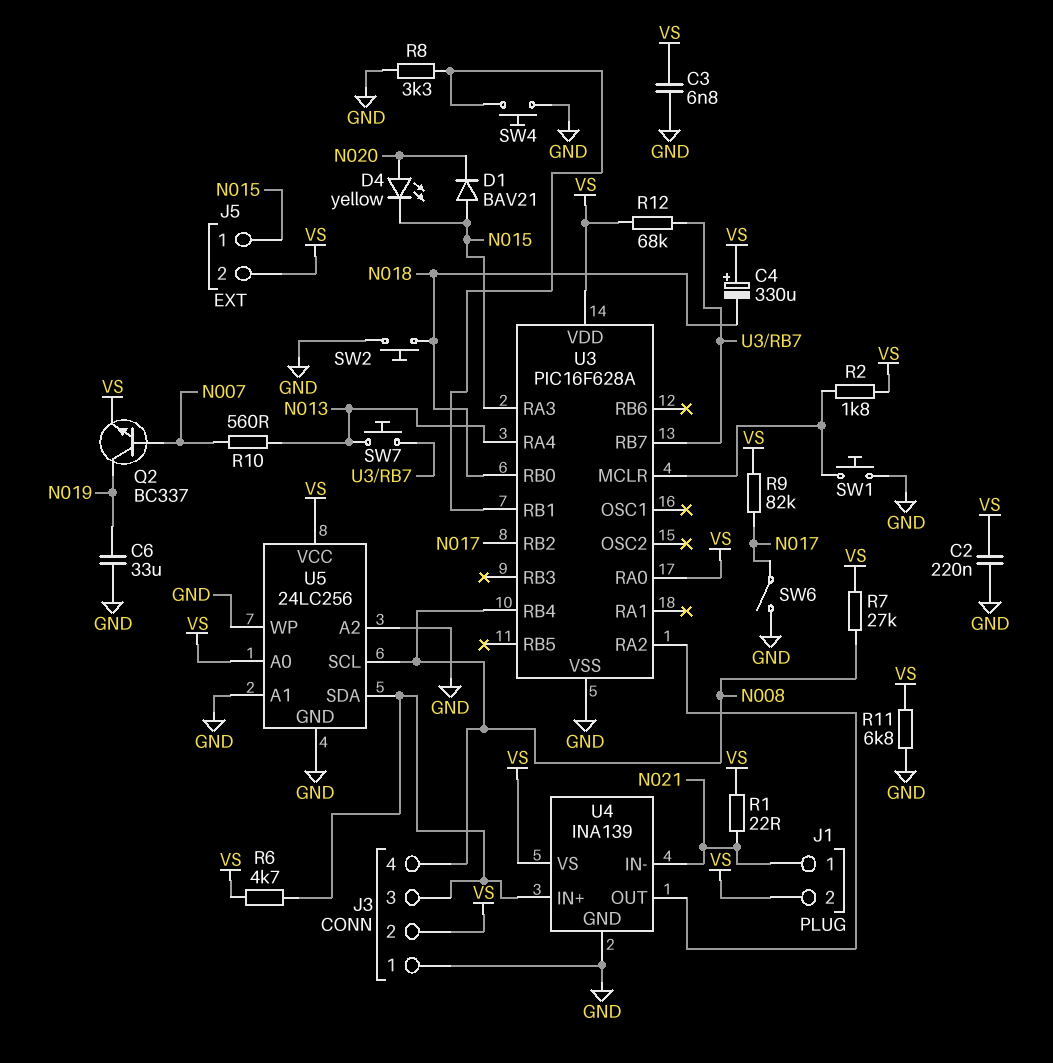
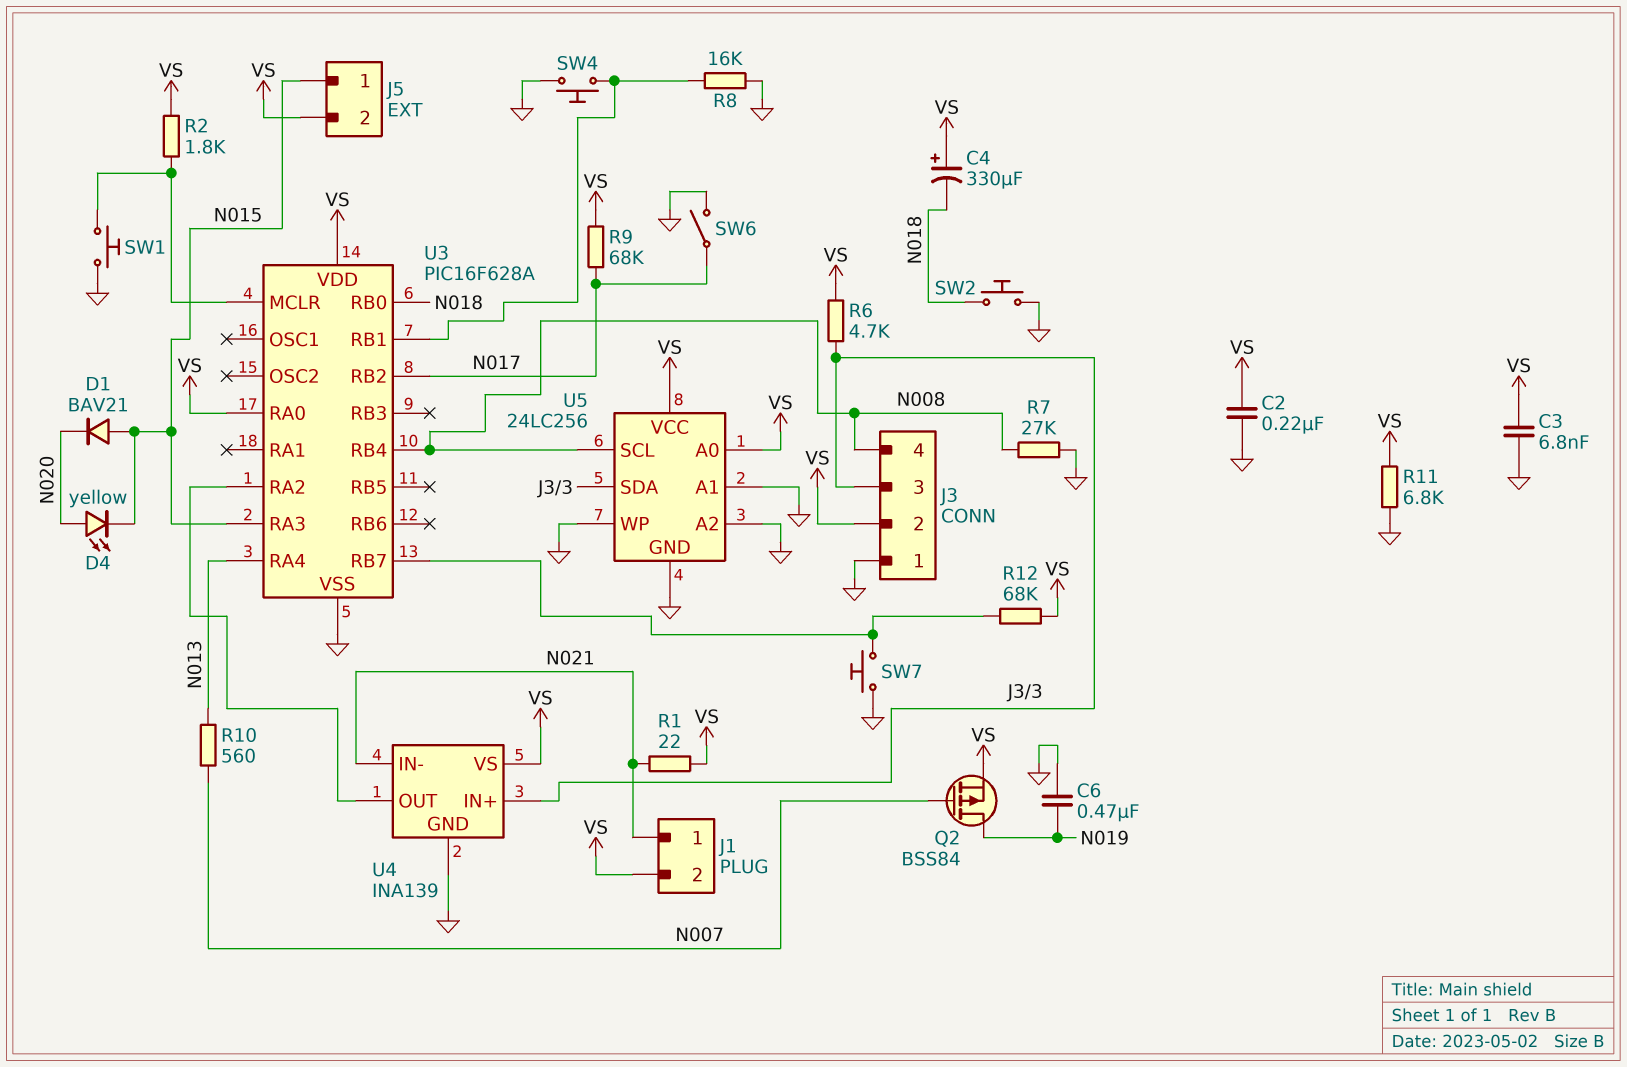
C6: 33uF (GND, N019) -> 470nF (GND, N019)
Q2: NPN BC337 (B N007, C N019, E VS) -> PMOS BSS84 (G N007, D N019, S VS)
R7: 27k (N008, VS) -> 27k (GND, N008)
R8: 3.3k (GND, U3/RB1) -> 16k (GND, U3/RB1)
R9: 82k (N017, VS) -> 68k (N017, VS)
SW7: button (N013, U3/RB7) -> button (GND, U3/RB7)

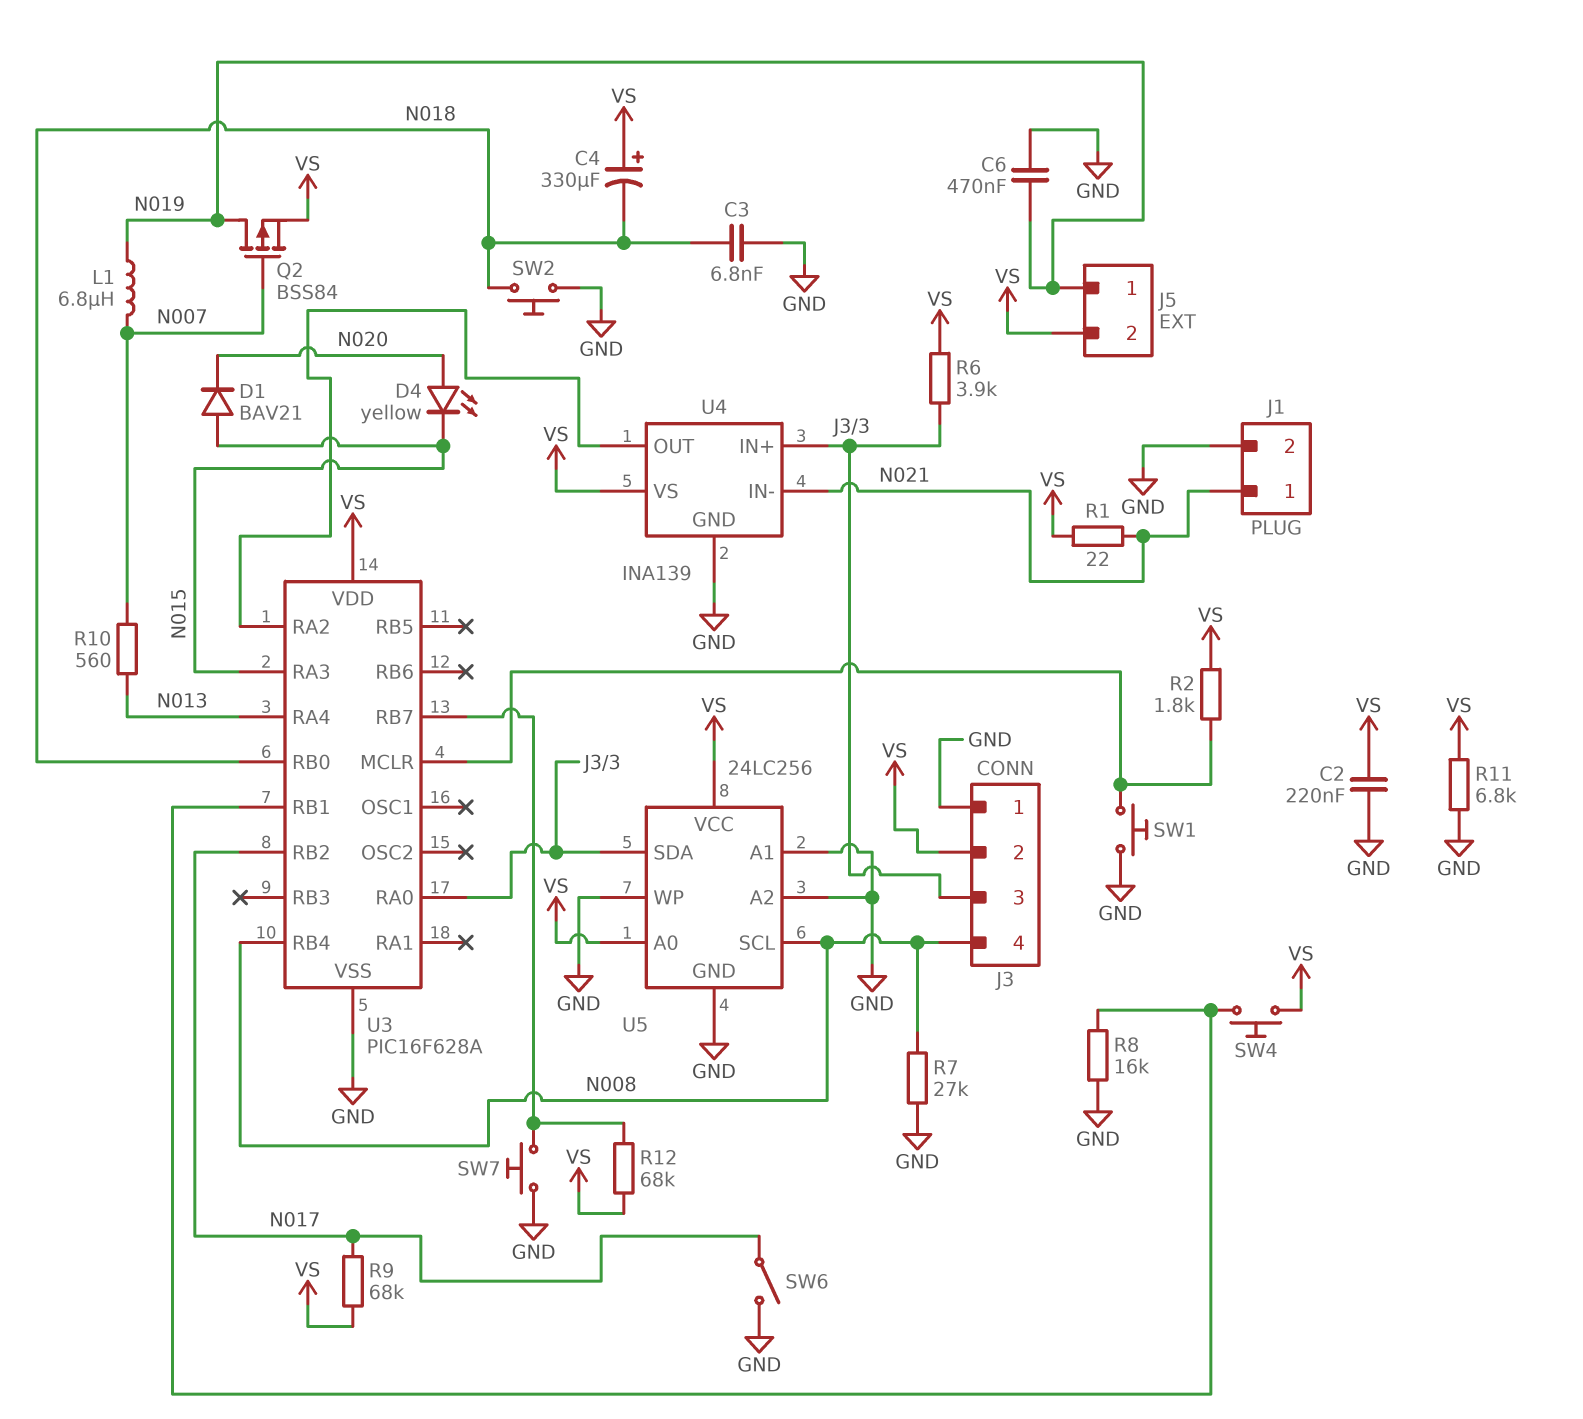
C3: 6.8nF (GND, VS) -> 6.8nF (GND, N018)
J1 pin 2: VS -> GND
J5 pin 1: N015 -> N019
L1: none -> 6.8uH (N007, N019)
R6: 4.7k (J3/3, VS) -> 3.9k (J3/3, VS)
SW4: button (GND, U3/RB1) -> button (U3/RB1, VS)
U3 pin RA0: VS -> J3/3

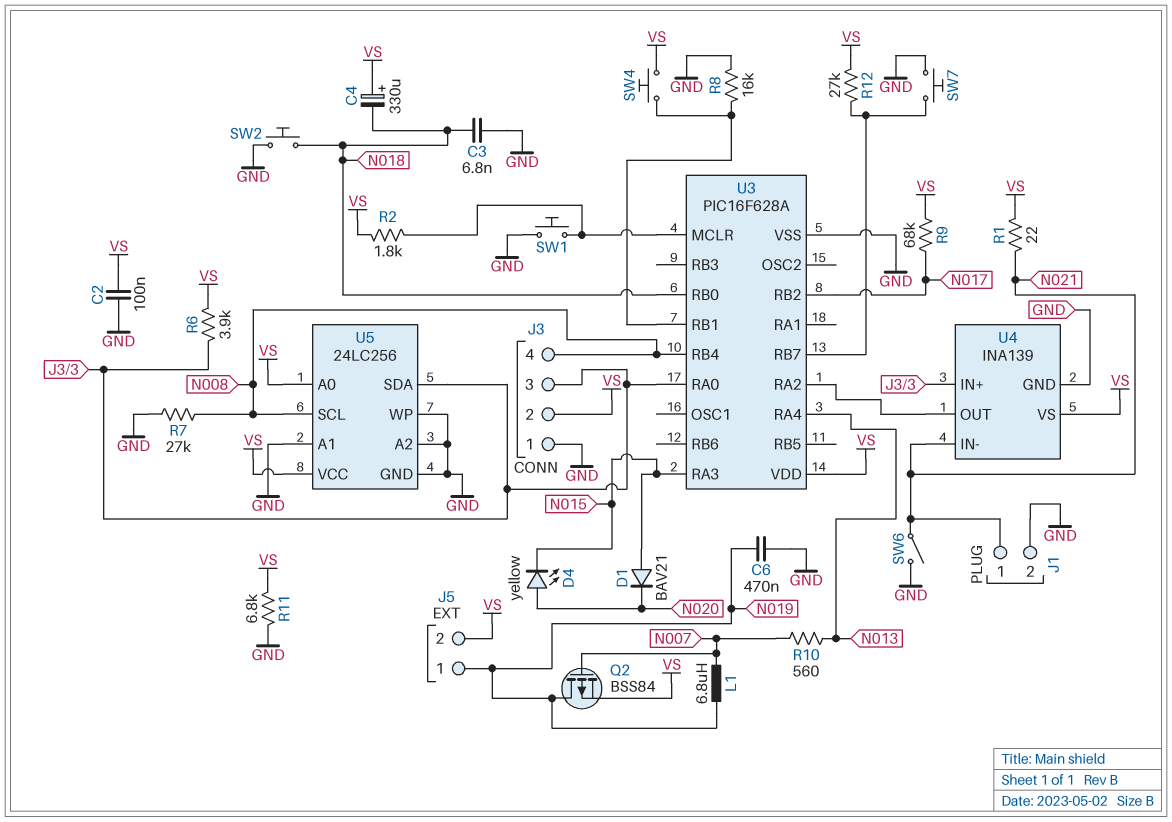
C2: 220nF (GND, VS) -> 100nF (GND, VS)
R12: 68k (U3/RB7, VS) -> 27k (U3/RB7, VS)
SW6: switch (GND, N017) -> switch (GND, N021)

